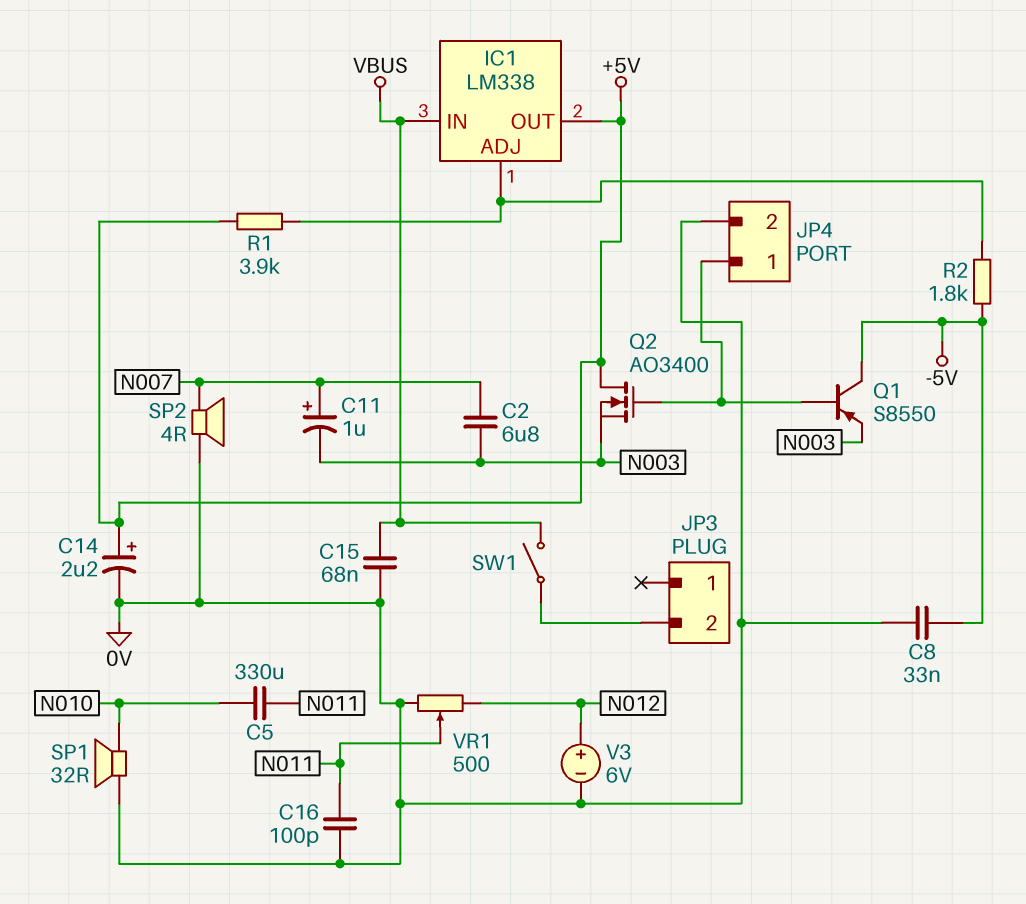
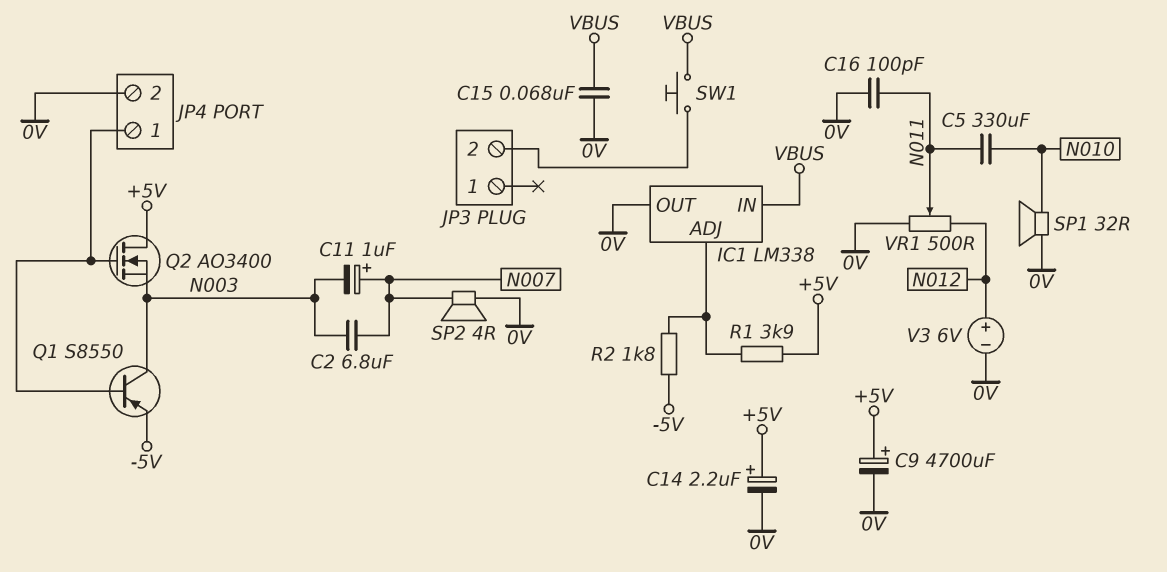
C8: 33nF (-5V, 0V) -> none
C9: none -> 4700uF (plus +5V, minus 0V)
IC1 pin OUT: +5V -> 0V
Q1: PNP S8550 (B JP4/1, C -5V, E N003) -> PNP S8550 (B JP4/1, C N003, E -5V)
SW1: switch (JP3/2, VBUS) -> button (JP3/2, VBUS)

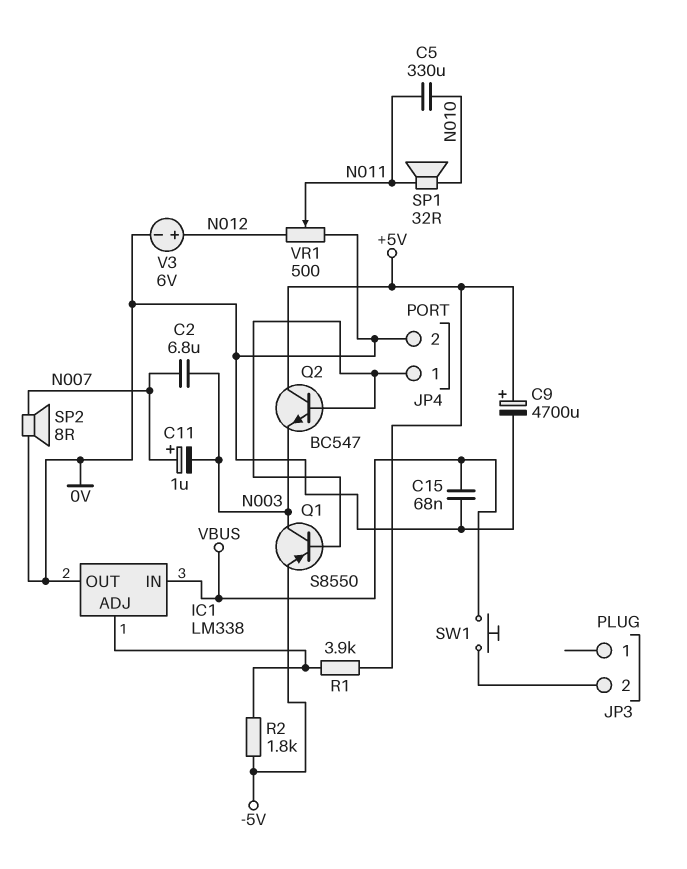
C14: 2.2uF (plus +5V, minus 0V) -> none
C16: 100pF (0V, N011) -> none
Q2: NMOS AO3400 (G JP4/1, D +5V, S N003) -> NPN BC547 (B JP4/1, C +5V, E N003)
SP1: speaker 32R (0V, N010) -> speaker 32R (N010, N011)
SP2: speaker 4R (0V, N007) -> speaker 8R (0V, N007)

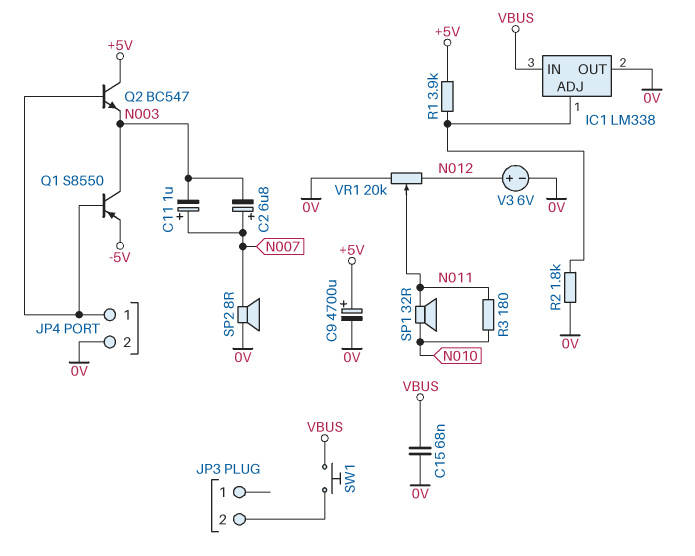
C2: 6.8uF (N003, N007) -> 6.8uF (plus N007, minus N003)
C5: 330uF (N010, N011) -> none
R2: 1.8k (-5V, IC1/ADJ) -> 1.8k (0V, IC1/ADJ)
R3: none -> 180 (N010, N011)
VR1: 500 (0V, N012, wiper N011) -> 20k (0V, N012, wiper N011)

